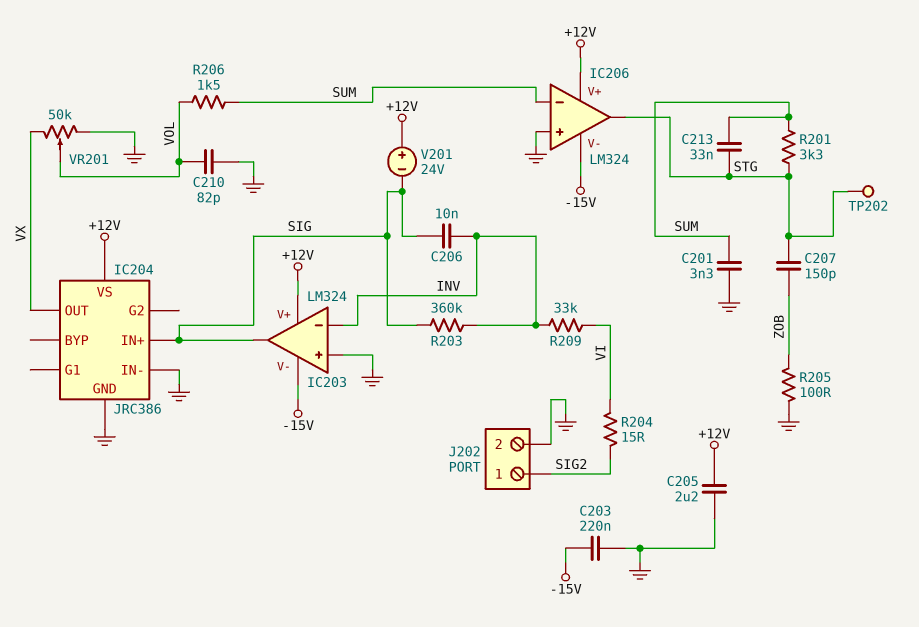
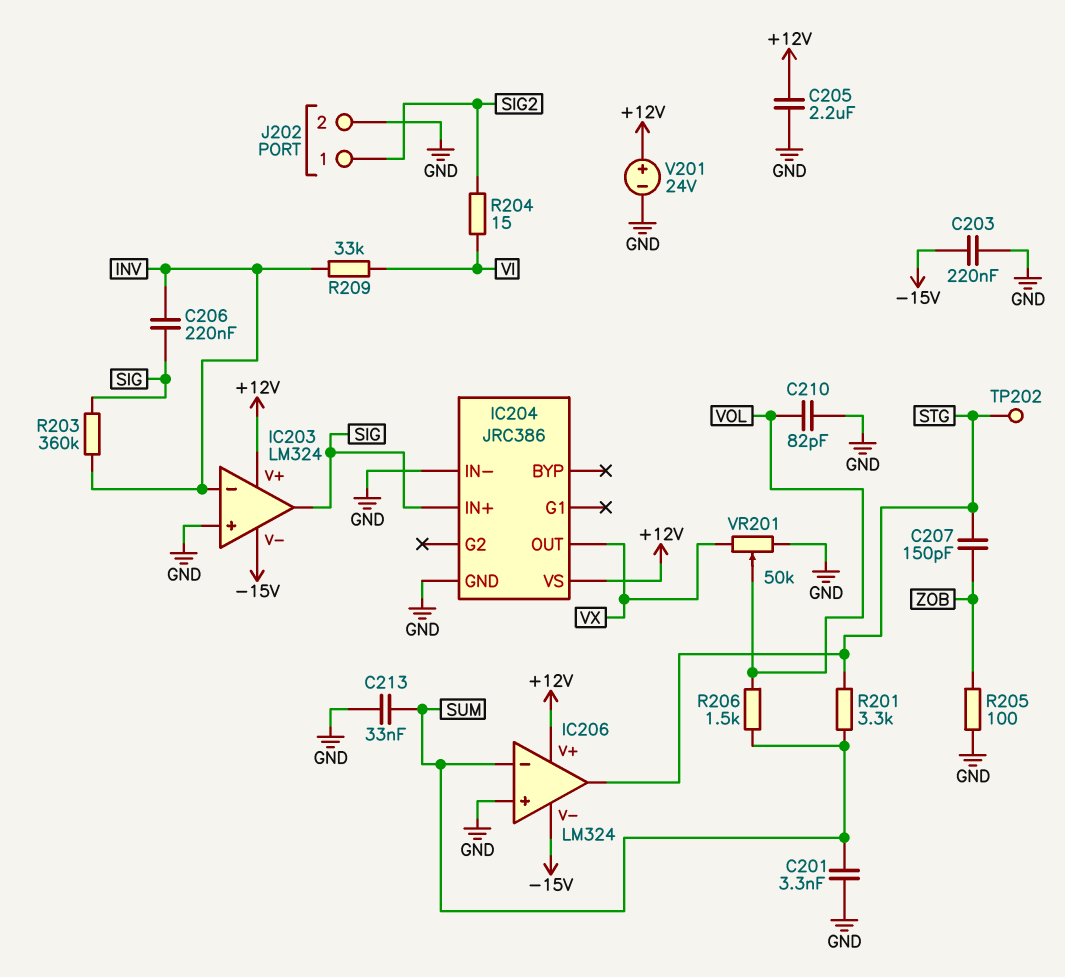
C206: 10nF (INV, SIG) -> 220nF (INV, SIG)
C213: 33nF (STG, SUM) -> 33nF (GND, SUM)
V201: 24V (plus +12V, minus SIG) -> 24V (plus +12V, minus GND)

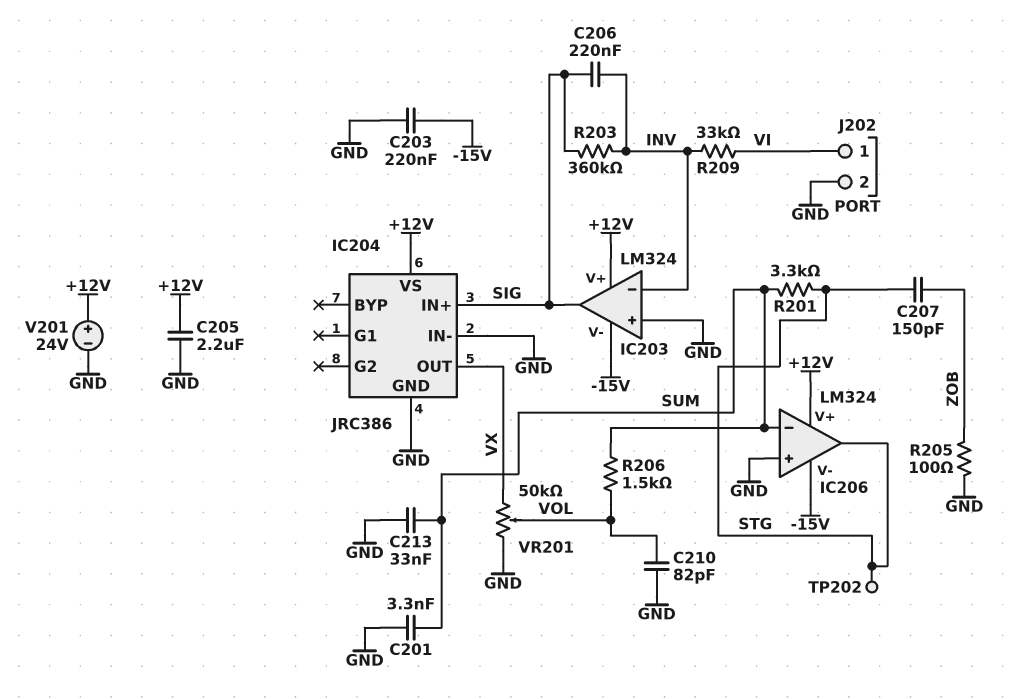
J202 pin 1: SIG2 -> VI
R204: 15 (SIG2, VI) -> none

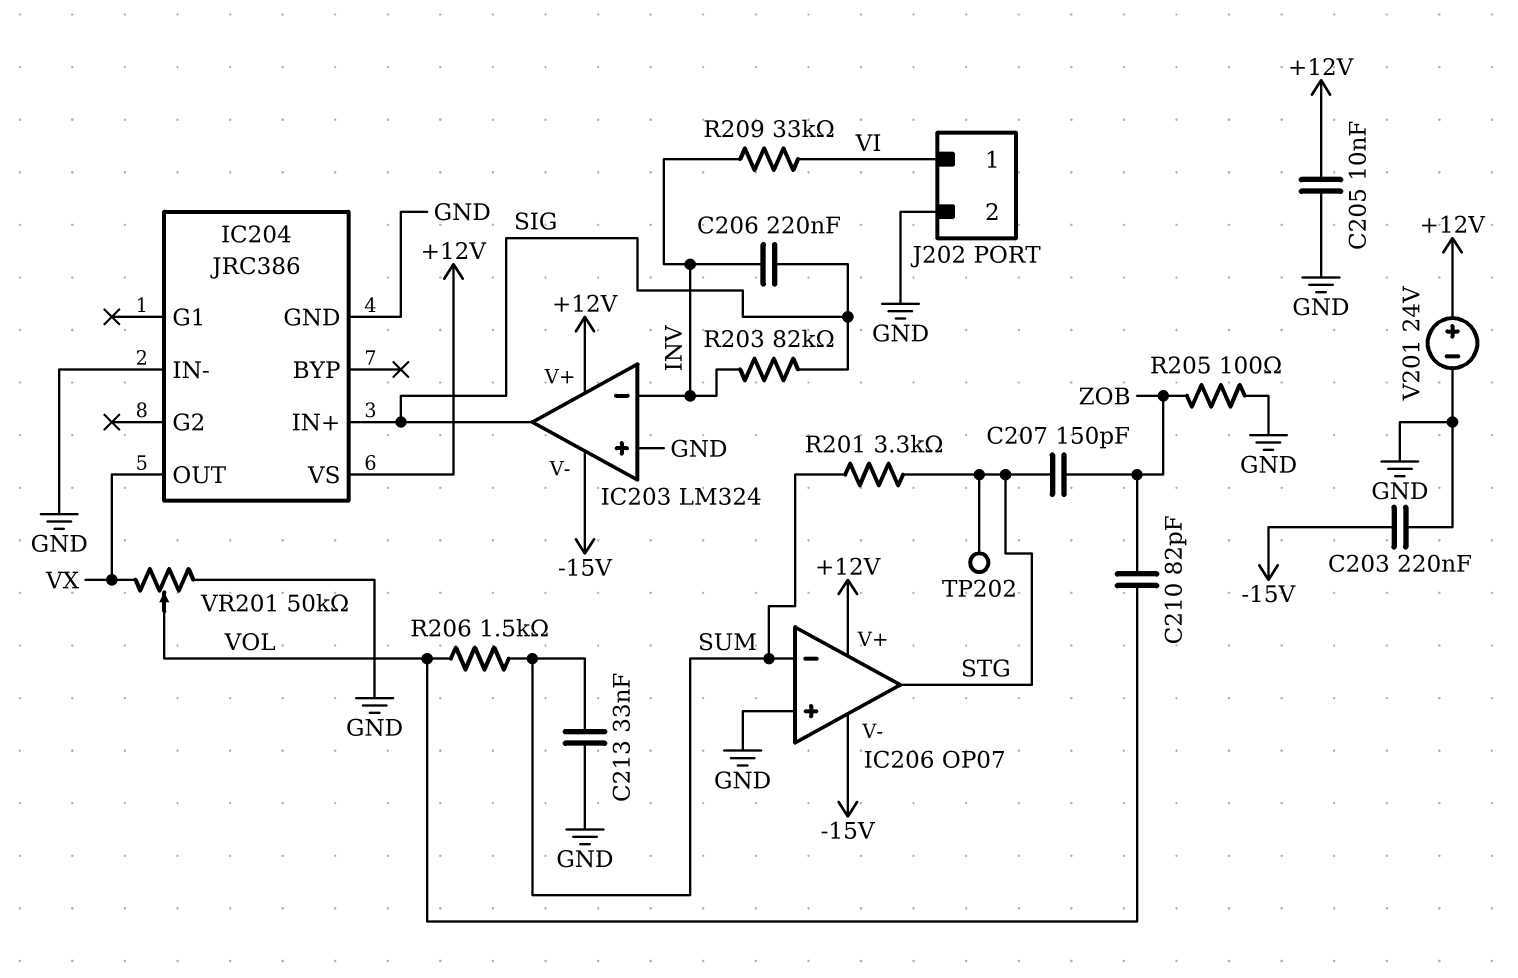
C201: 3.3nF (GND, SUM) -> none
C205: 2.2uF (+12V, GND) -> 10nF (+12V, GND)
C210: 82pF (GND, VOL) -> 82pF (VOL, ZOB)
IC206: LM324 -> OP07
R203: 360k (INV, SIG) -> 82k (INV, SIG)

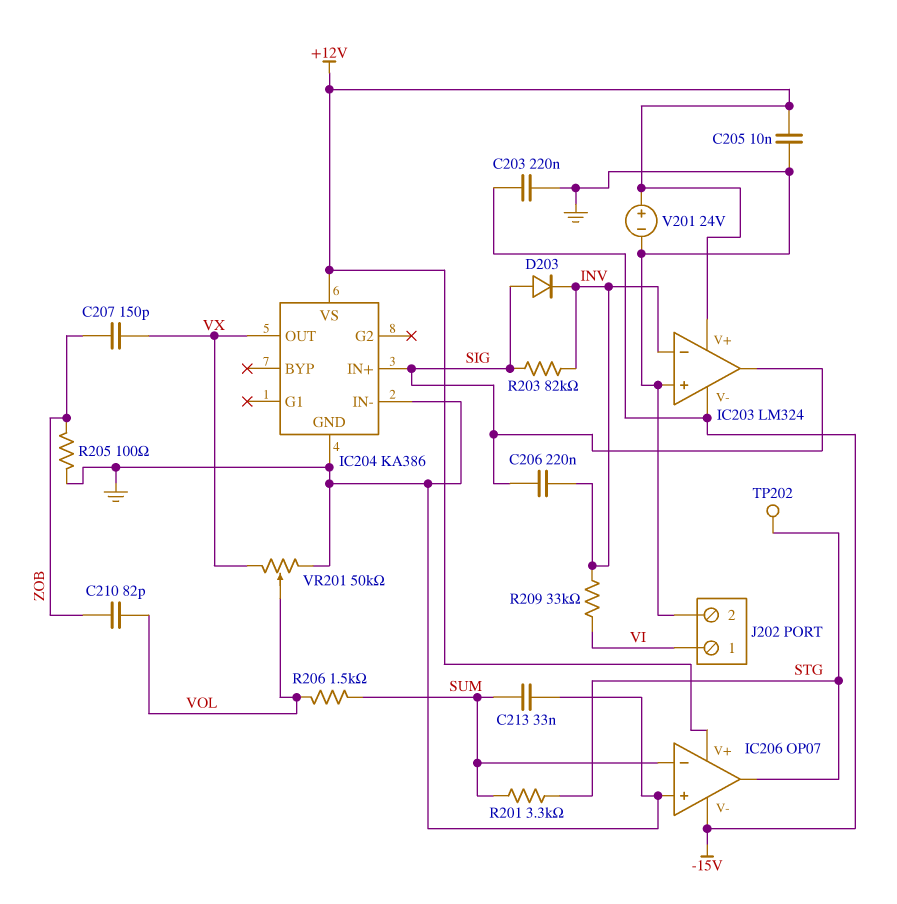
C207: 150pF (STG, ZOB) -> 150pF (VX, ZOB)
D203: none -> diode (A SIG, K INV)
IC204: JRC386 -> KA386

